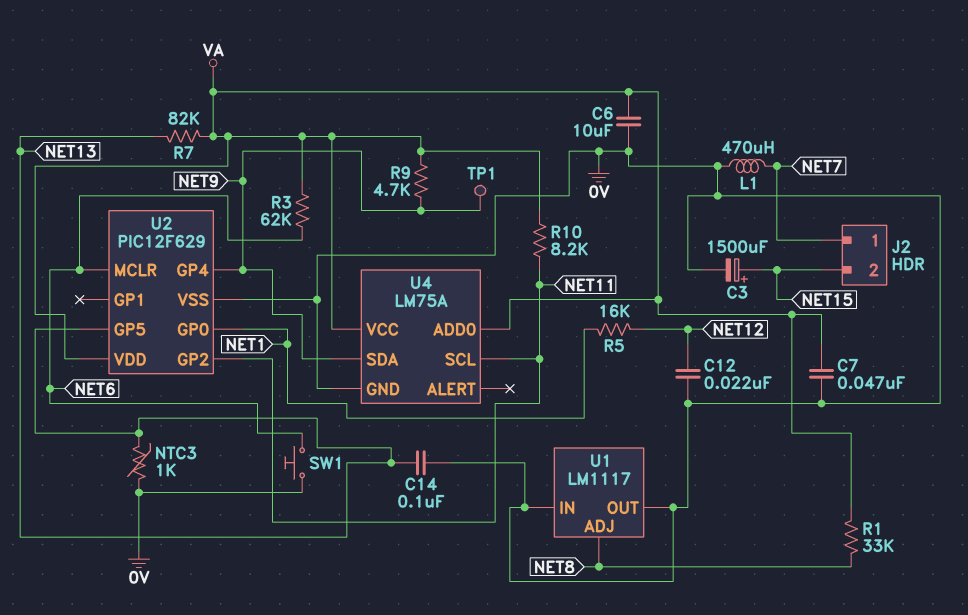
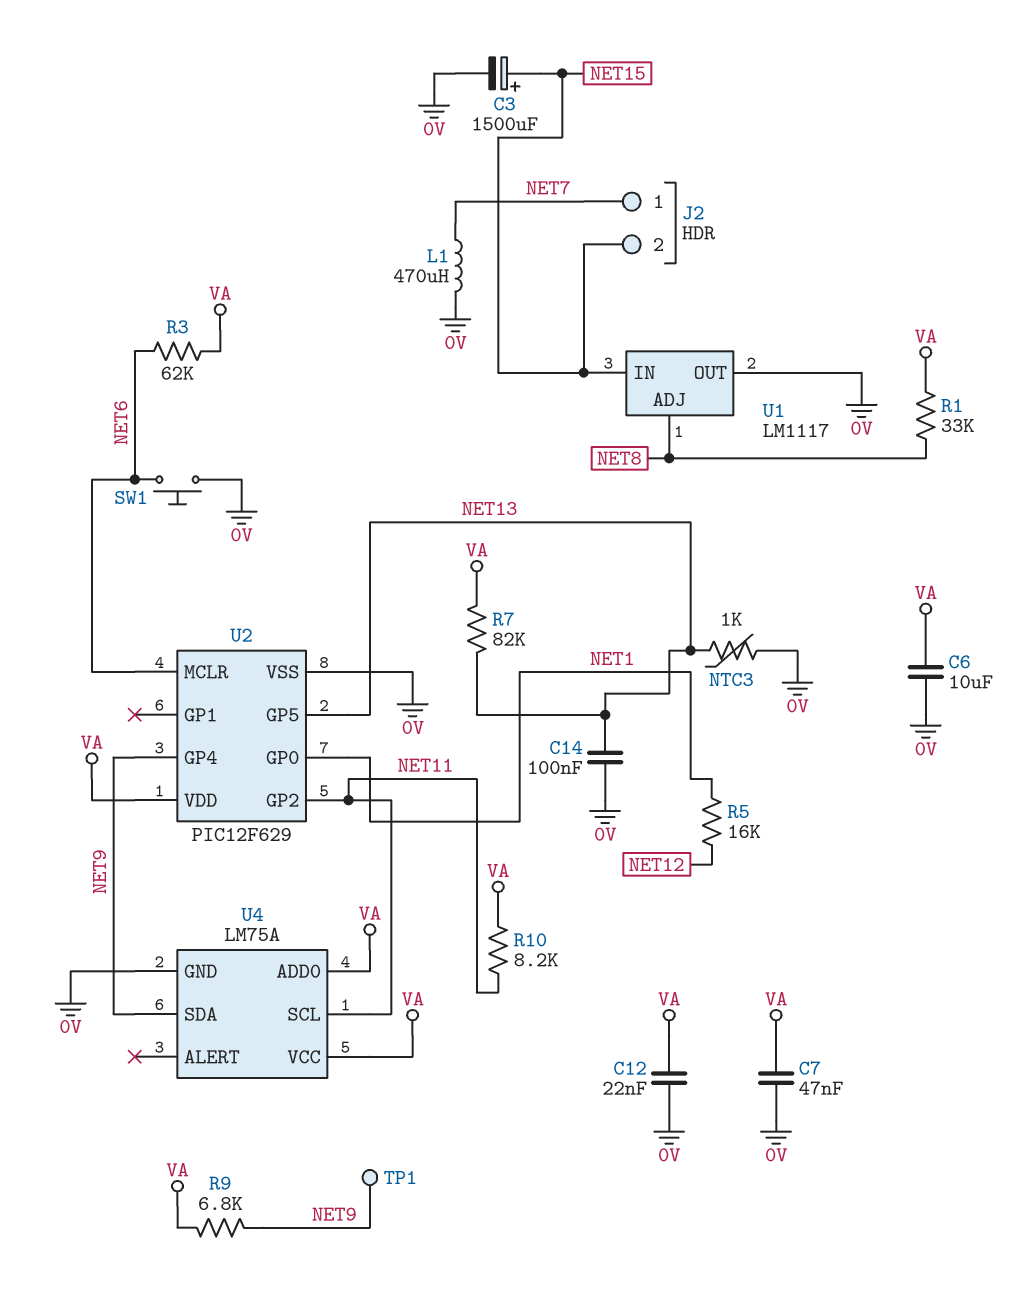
C12: 22nF (0V, NET12) -> 22nF (0V, VA)
R9: 4.7k (NET9, VA) -> 6.8k (NET9, VA)
U1 pin IN: 0V -> NET15

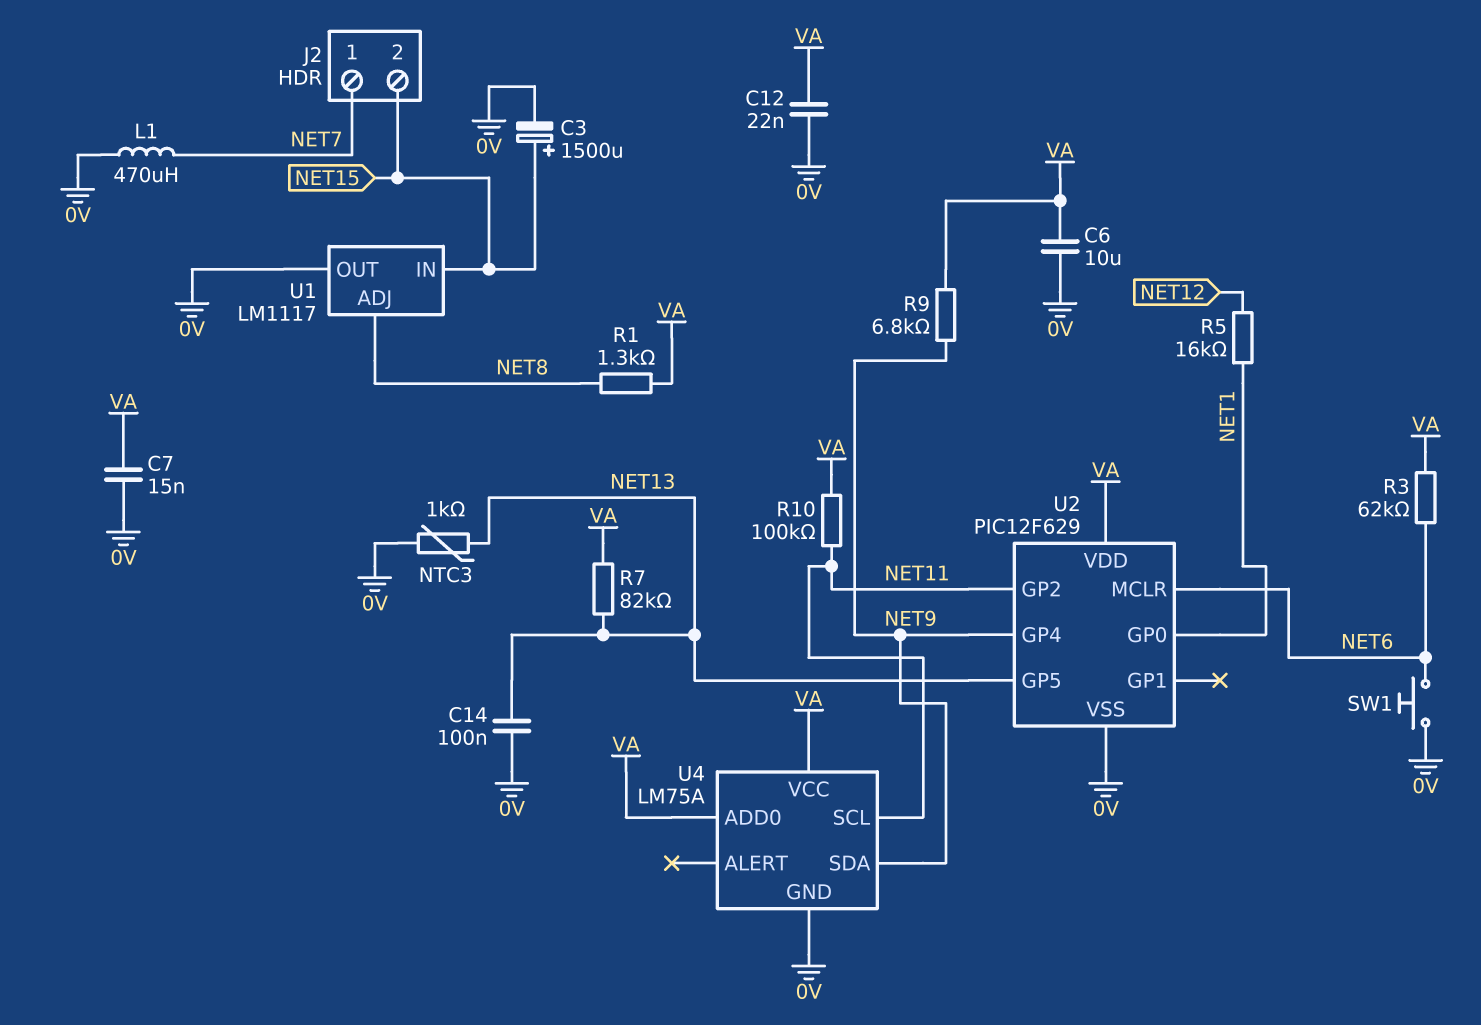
C7: 47nF (0V, VA) -> 15nF (0V, VA)
R1: 33k (NET8, VA) -> 1.3k (NET8, VA)
R10: 8.2k (NET11, VA) -> 100k (NET11, VA)
TP1: test point (NET9) -> none

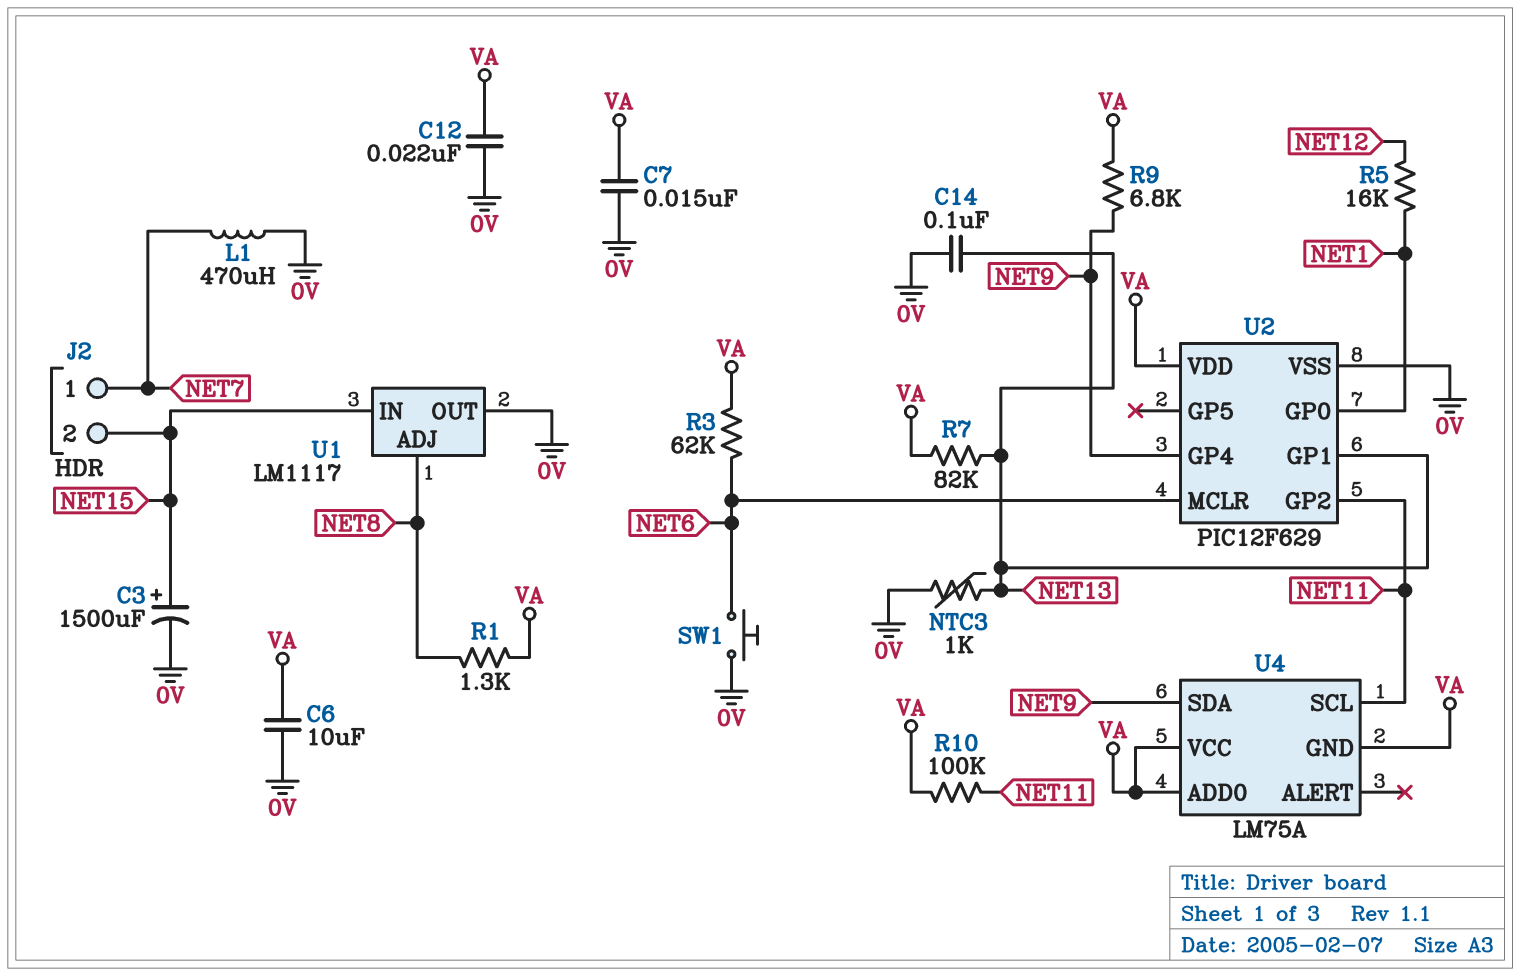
U2 pin GP1: none -> NET13
U2 pin GP5: NET13 -> none
U4 pin GND: 0V -> VA

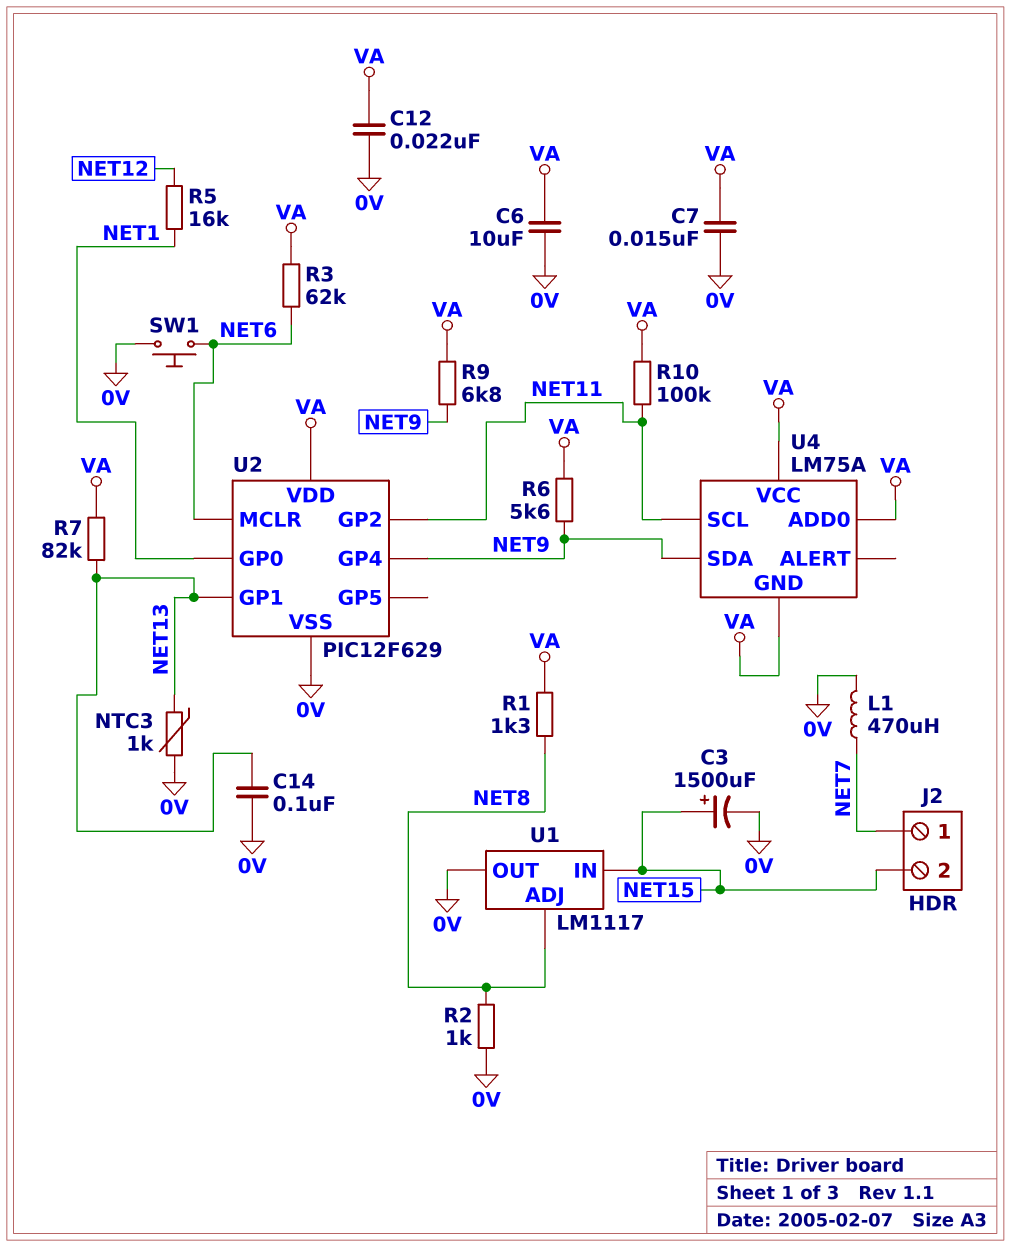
R2: none -> 1k (0V, NET8)
R6: none -> 5.6k (NET9, VA)

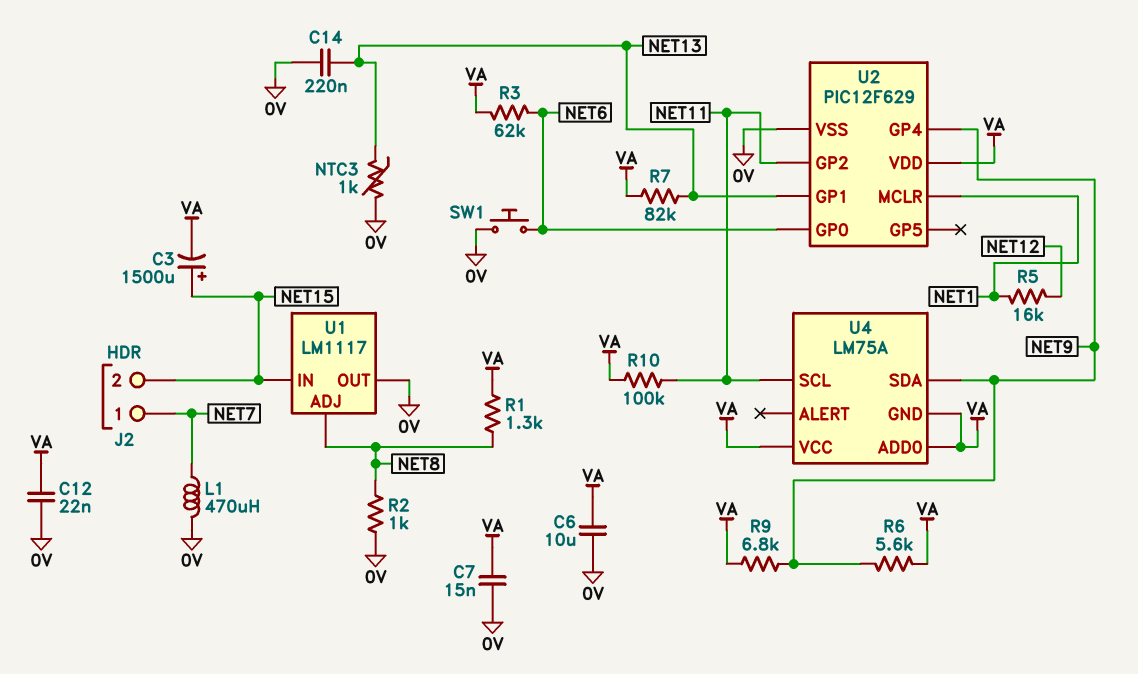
C3: 1500uF (plus NET15, minus 0V) -> 1500uF (plus NET15, minus VA)
C14: 100nF (0V, NET13) -> 220nF (0V, NET13)
U2 pin GP0: NET1 -> NET6
U2 pin MCLR: NET6 -> NET1

